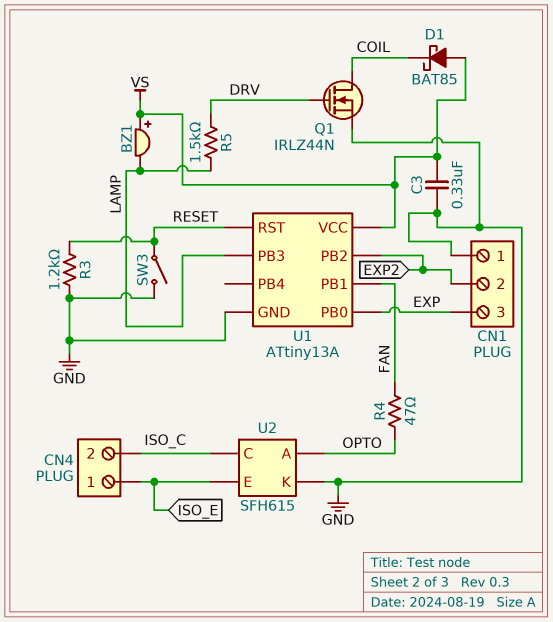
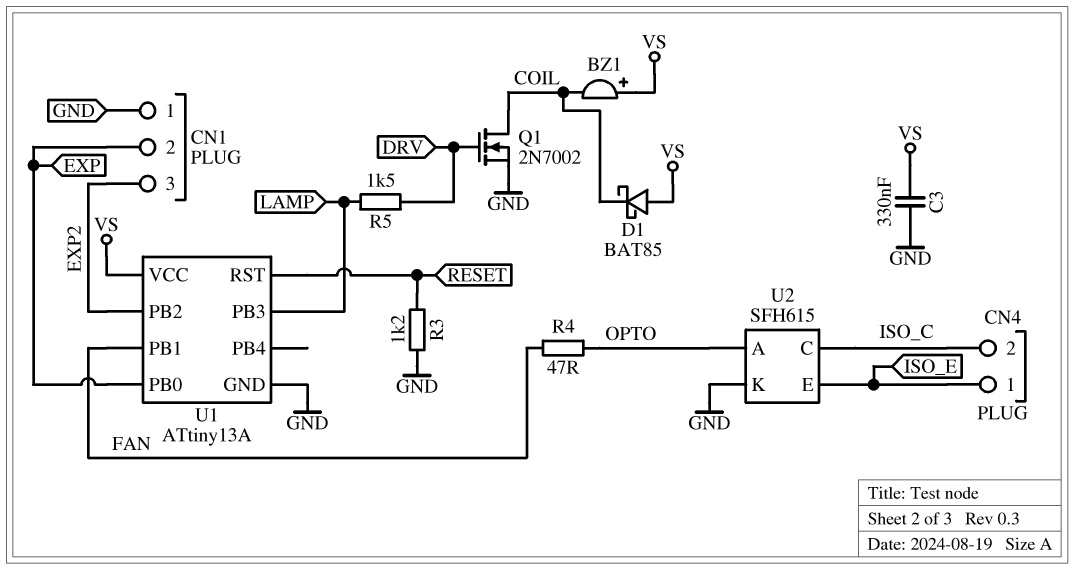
BZ1: buzzer (plus VS, minus LAMP) -> buzzer (plus VS, minus COIL)
CN1 pin 2: EXP2 -> EXP
CN1 pin 3: EXP -> EXP2
Q1: NMOS IRLZ44N (G DRV, D COIL, S GND) -> NMOS 2N7002 (G DRV, D COIL, S GND)
SW3: switch (GND, RESET) -> none

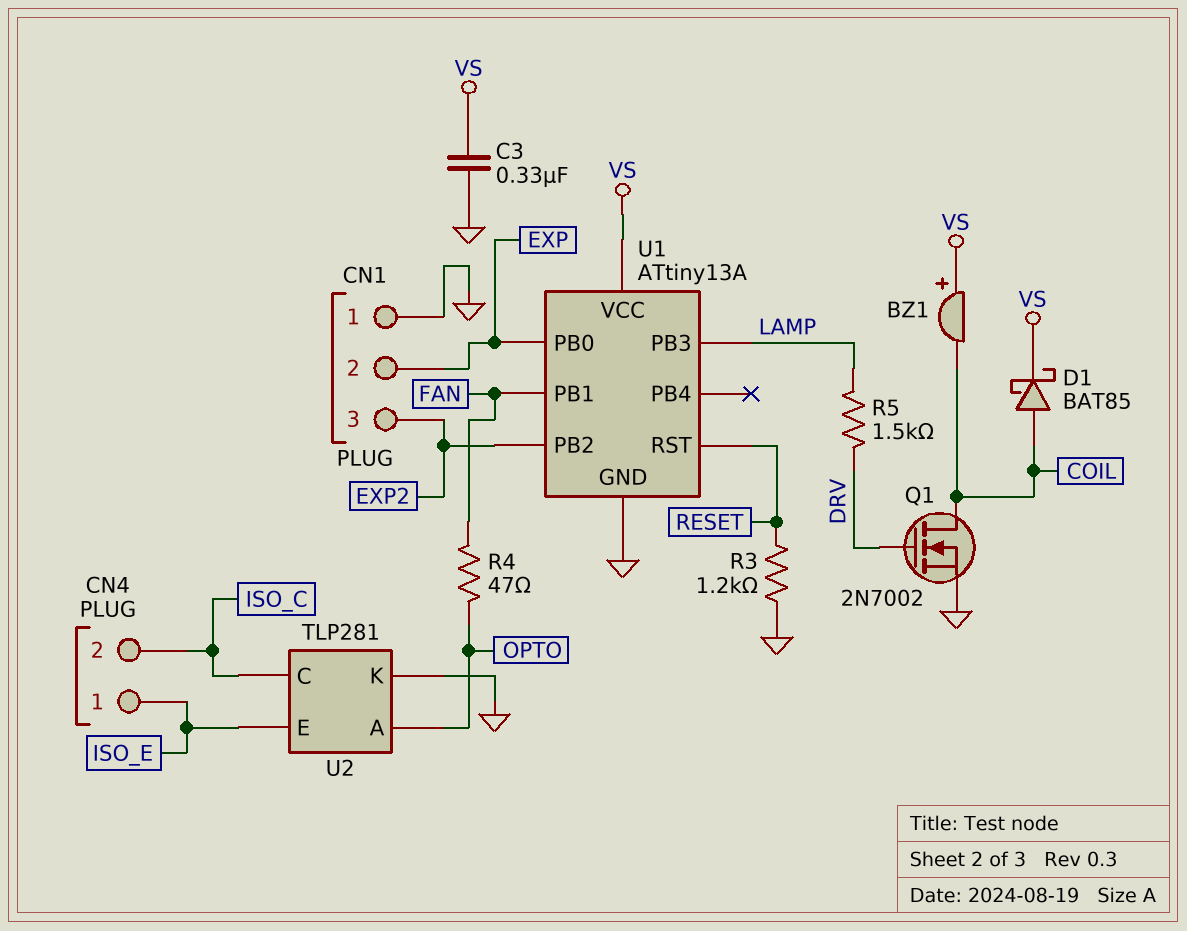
D1: schottky BAT85 (A VS, K COIL) -> schottky BAT85 (A COIL, K VS)
U2: SFH615 -> TLP281

